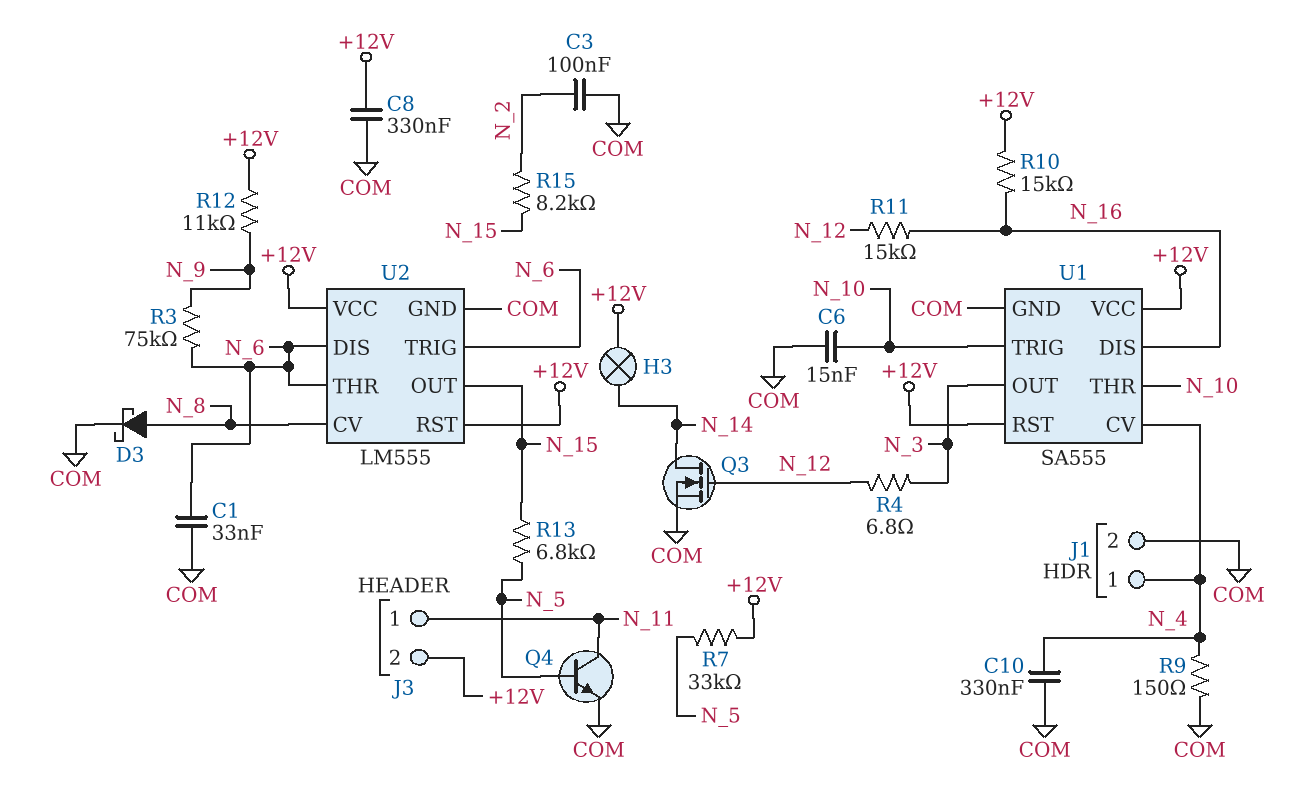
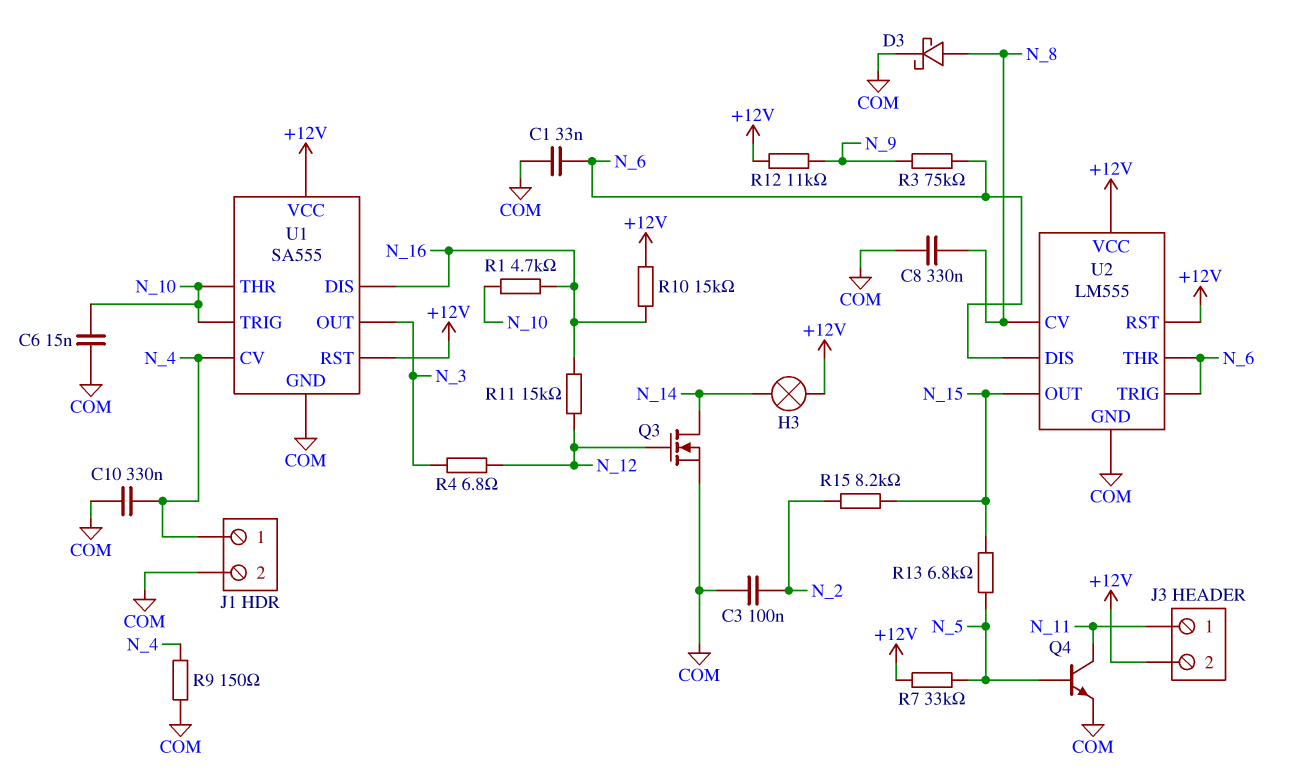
C8: 330nF (+12V, COM) -> 330nF (COM, N_8)
R1: none -> 4.7k (N_10, N_16)

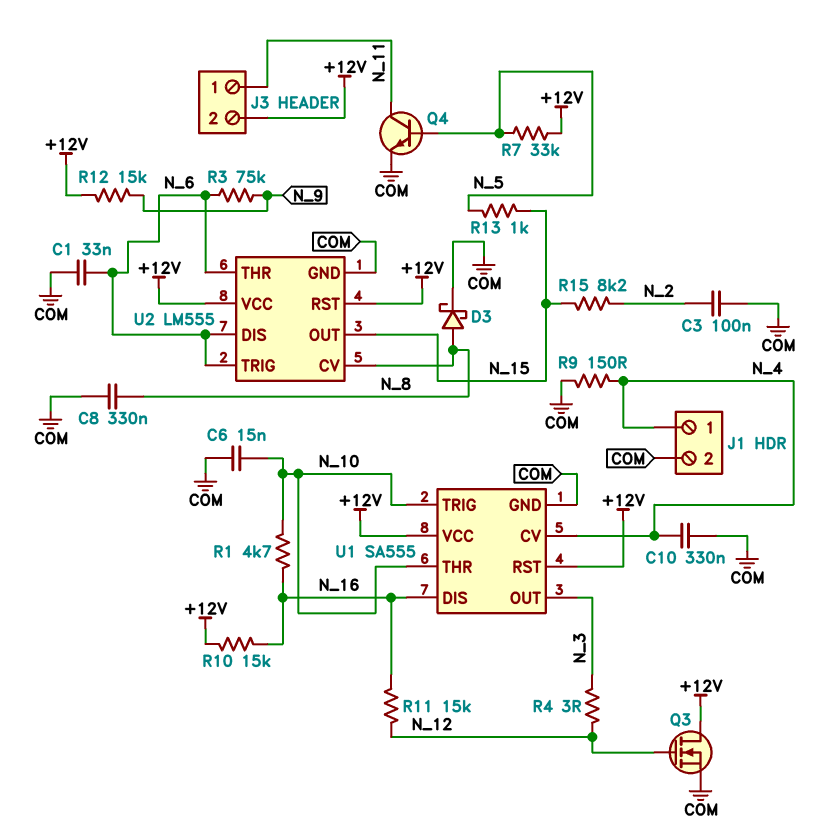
H3: lamp (+12V, N_14) -> none
Q3: NMOS (G N_12, D N_14, S COM) -> NMOS (G N_12, D +12V, S COM)
R4: 6.8 (N_3, N_12) -> 3 (N_3, N_12)
R12: 11k (+12V, N_9) -> 15k (+12V, N_9)
R13: 6.8k (N_5, N_15) -> 1k (N_5, N_15)

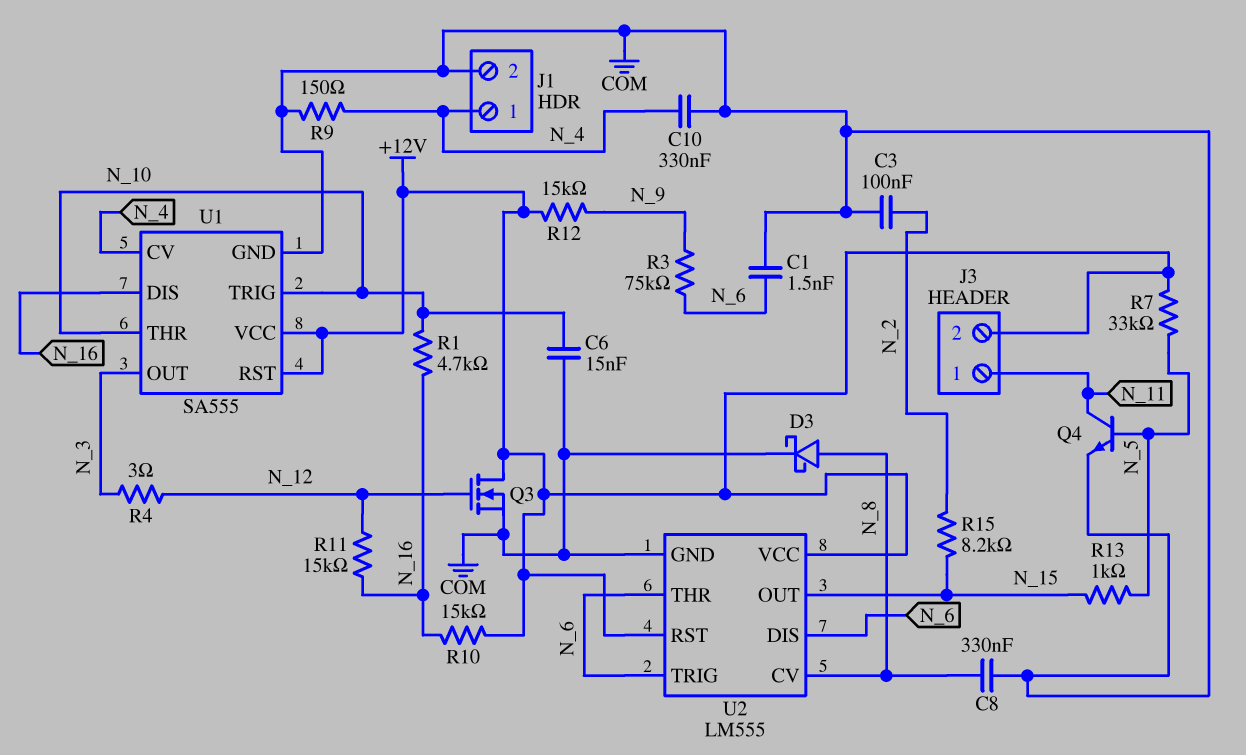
C1: 33nF (COM, N_6) -> 1.5nF (COM, N_6)

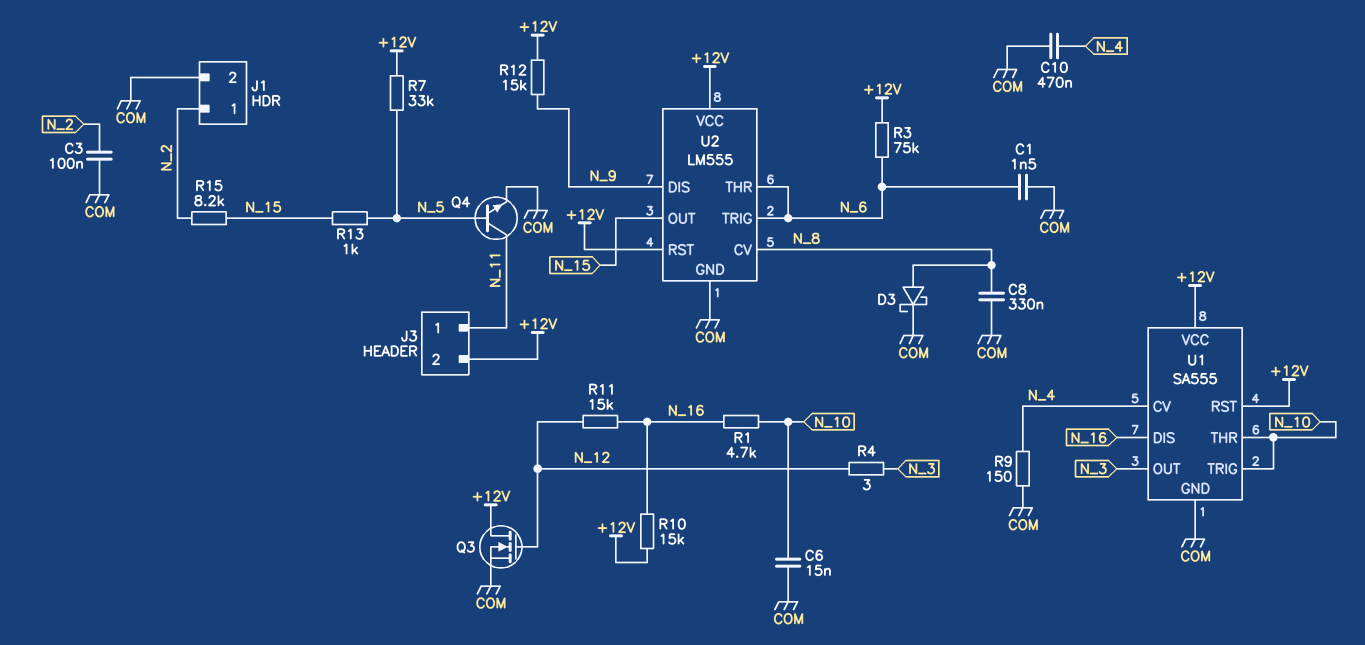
C10: 330nF (COM, N_4) -> 470nF (COM, N_4)
J1 pin 1: N_4 -> N_2
R3: 75k (N_6, N_9) -> 75k (+12V, N_6)
U2 pin DIS: N_6 -> N_9

